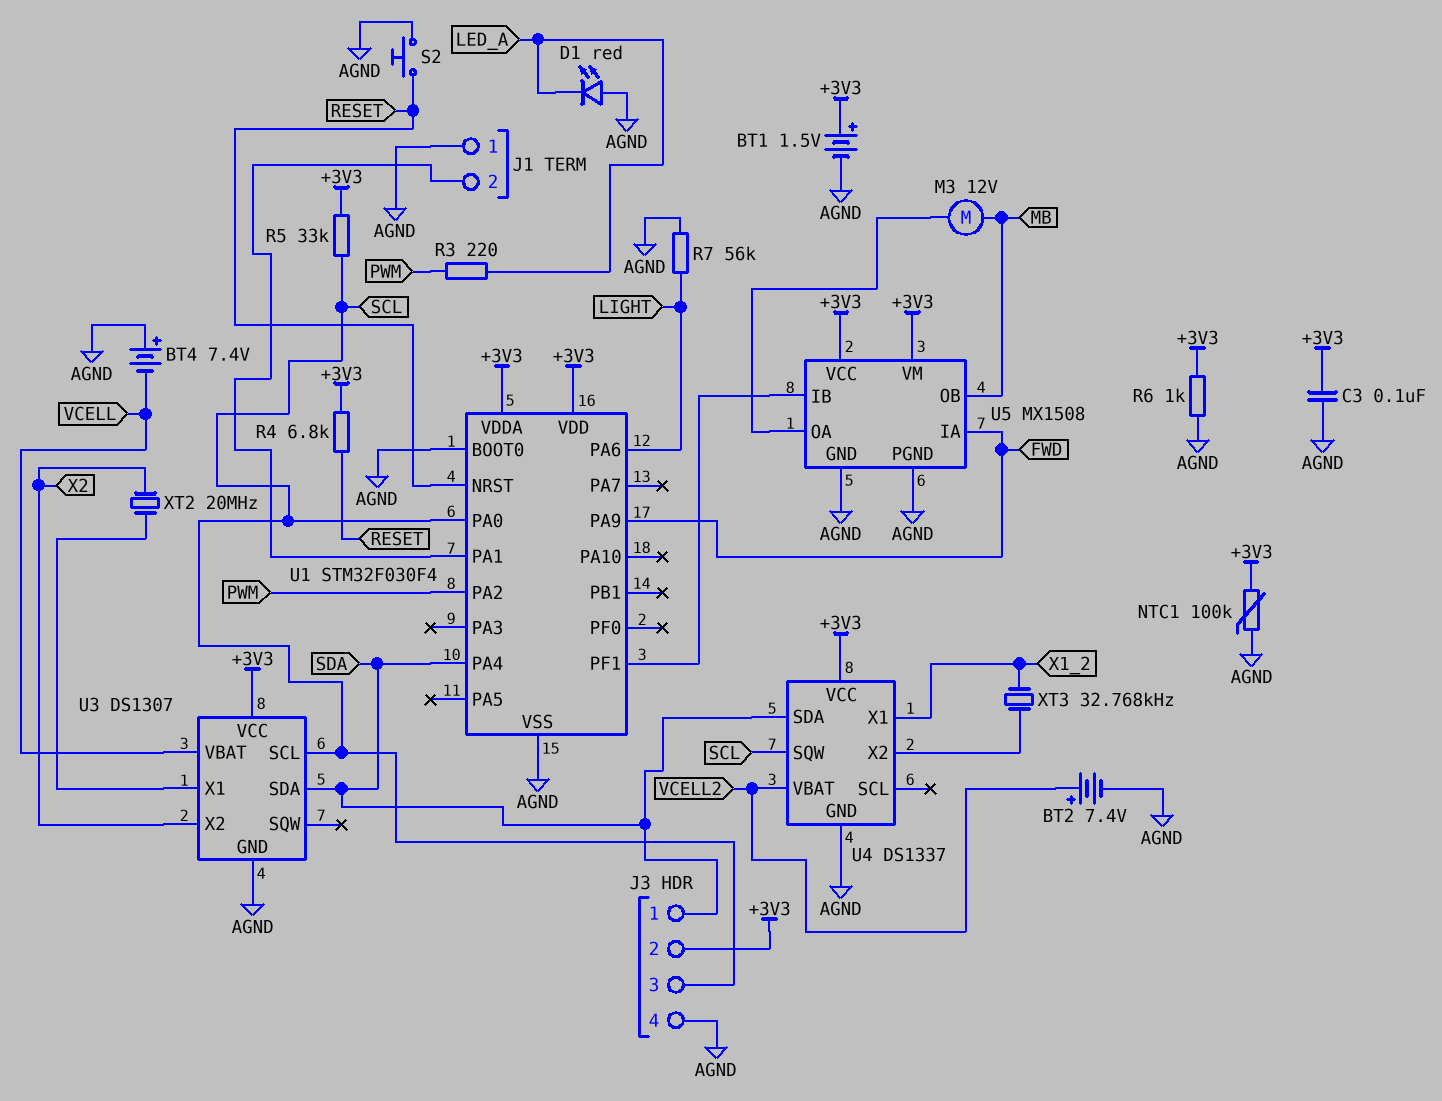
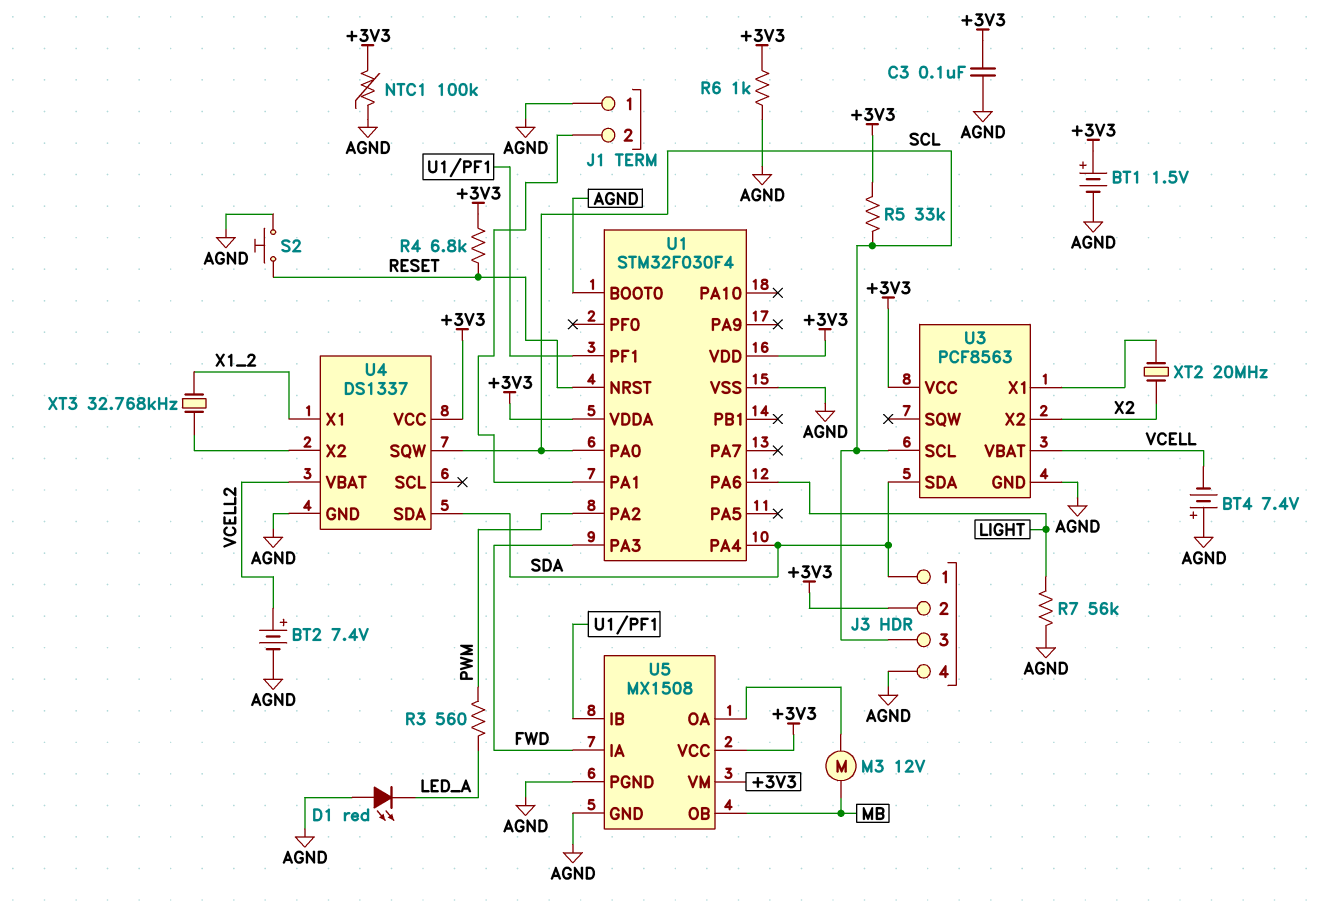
R3: 220 (LED_A, PWM) -> 560 (LED_A, PWM)
U1 pin PA3: none -> FWD
U1 pin PA9: FWD -> none
U3: DS1307 -> PCF8563

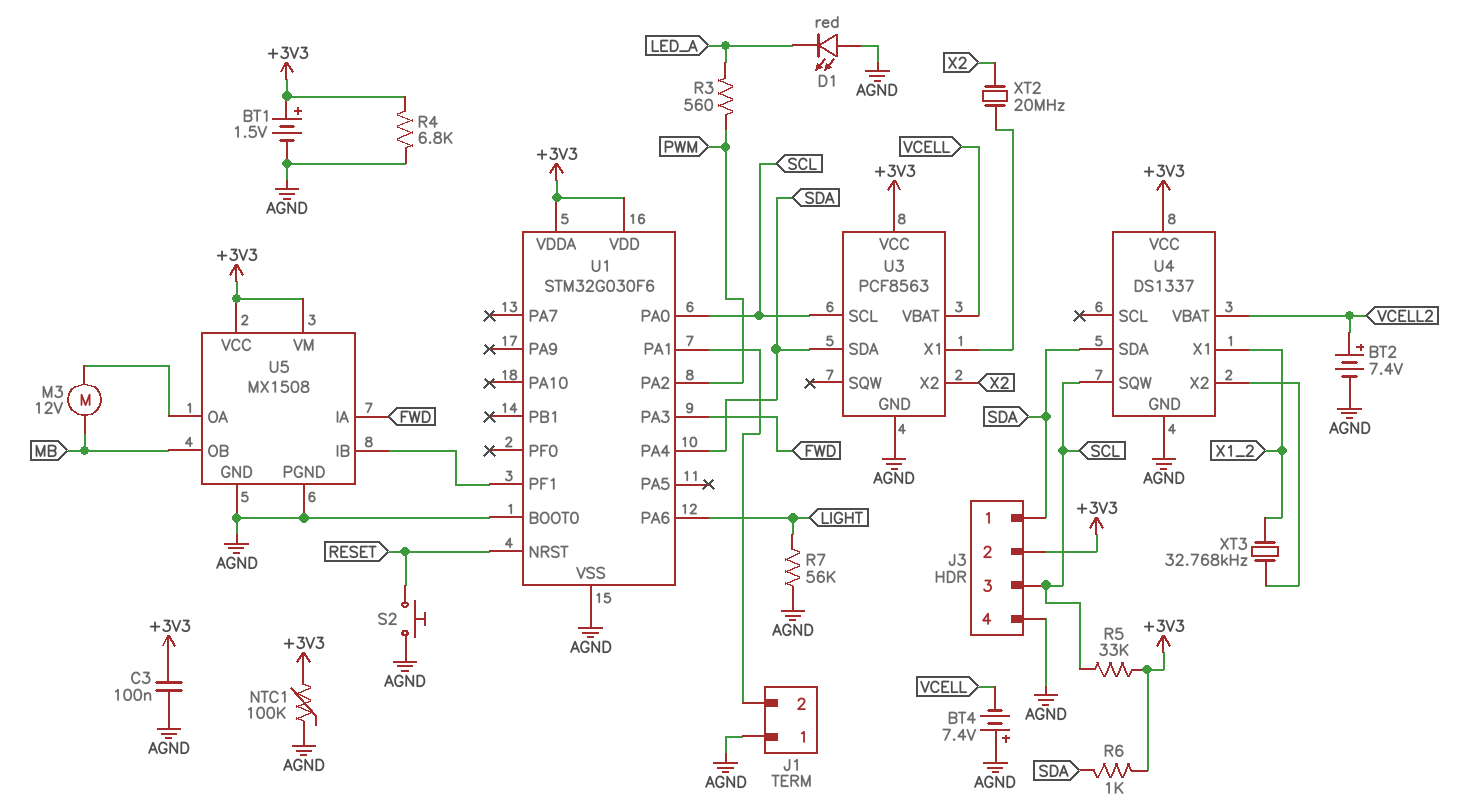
R4: 6.8k (+3V3, RESET) -> 6.8k (+3V3, AGND)
R6: 1k (+3V3, AGND) -> 1k (+3V3, SDA)
U1: STM32F030F4 -> STM32G030F6

